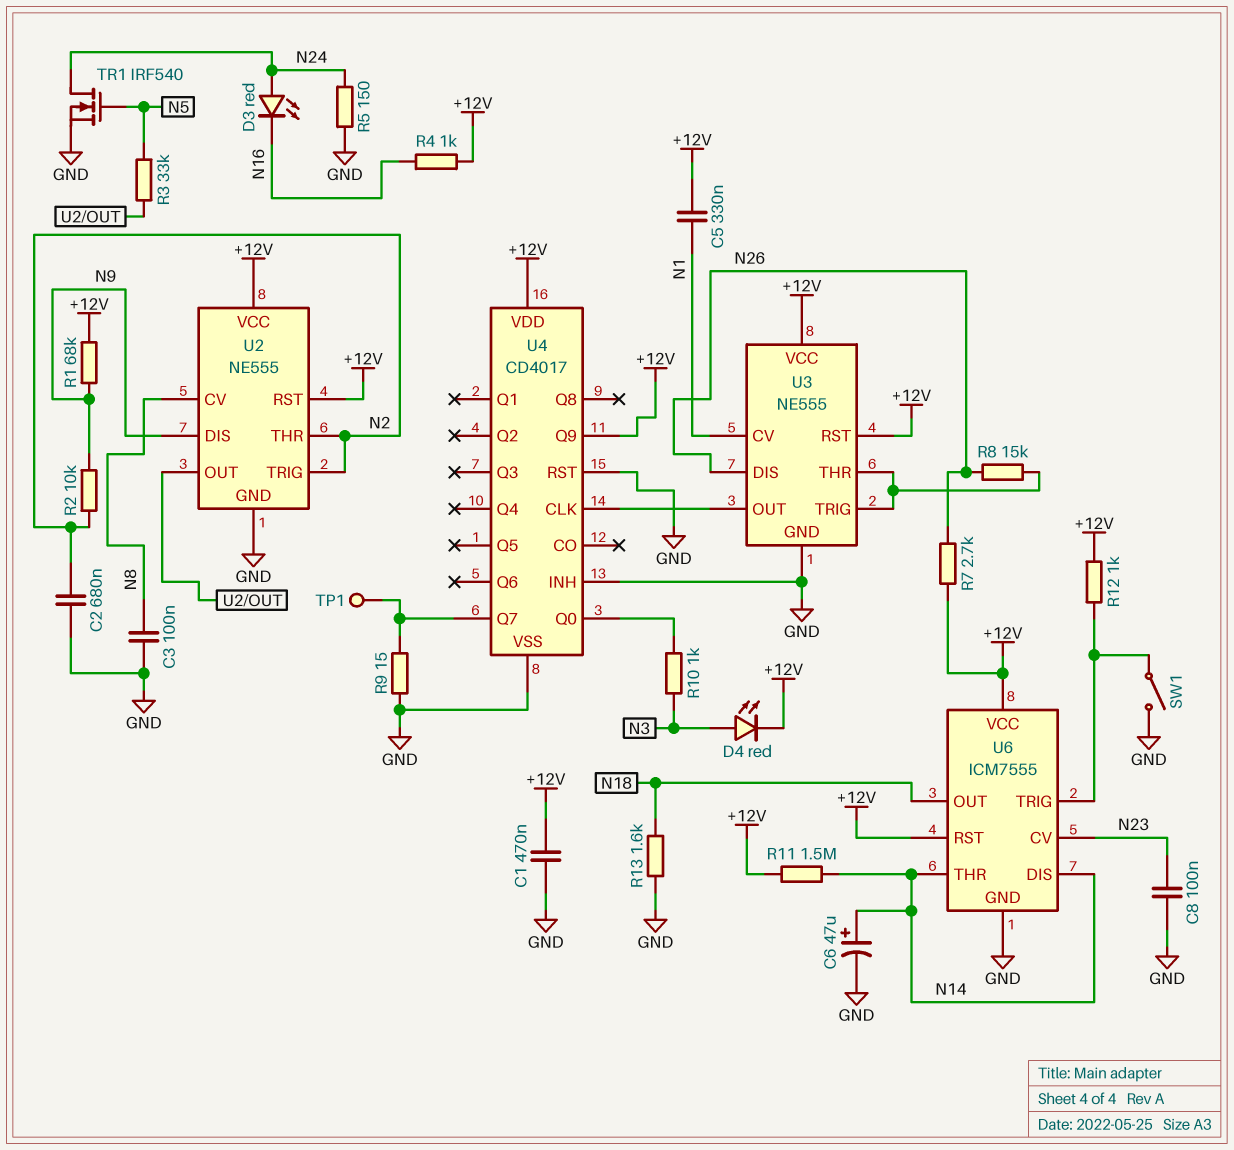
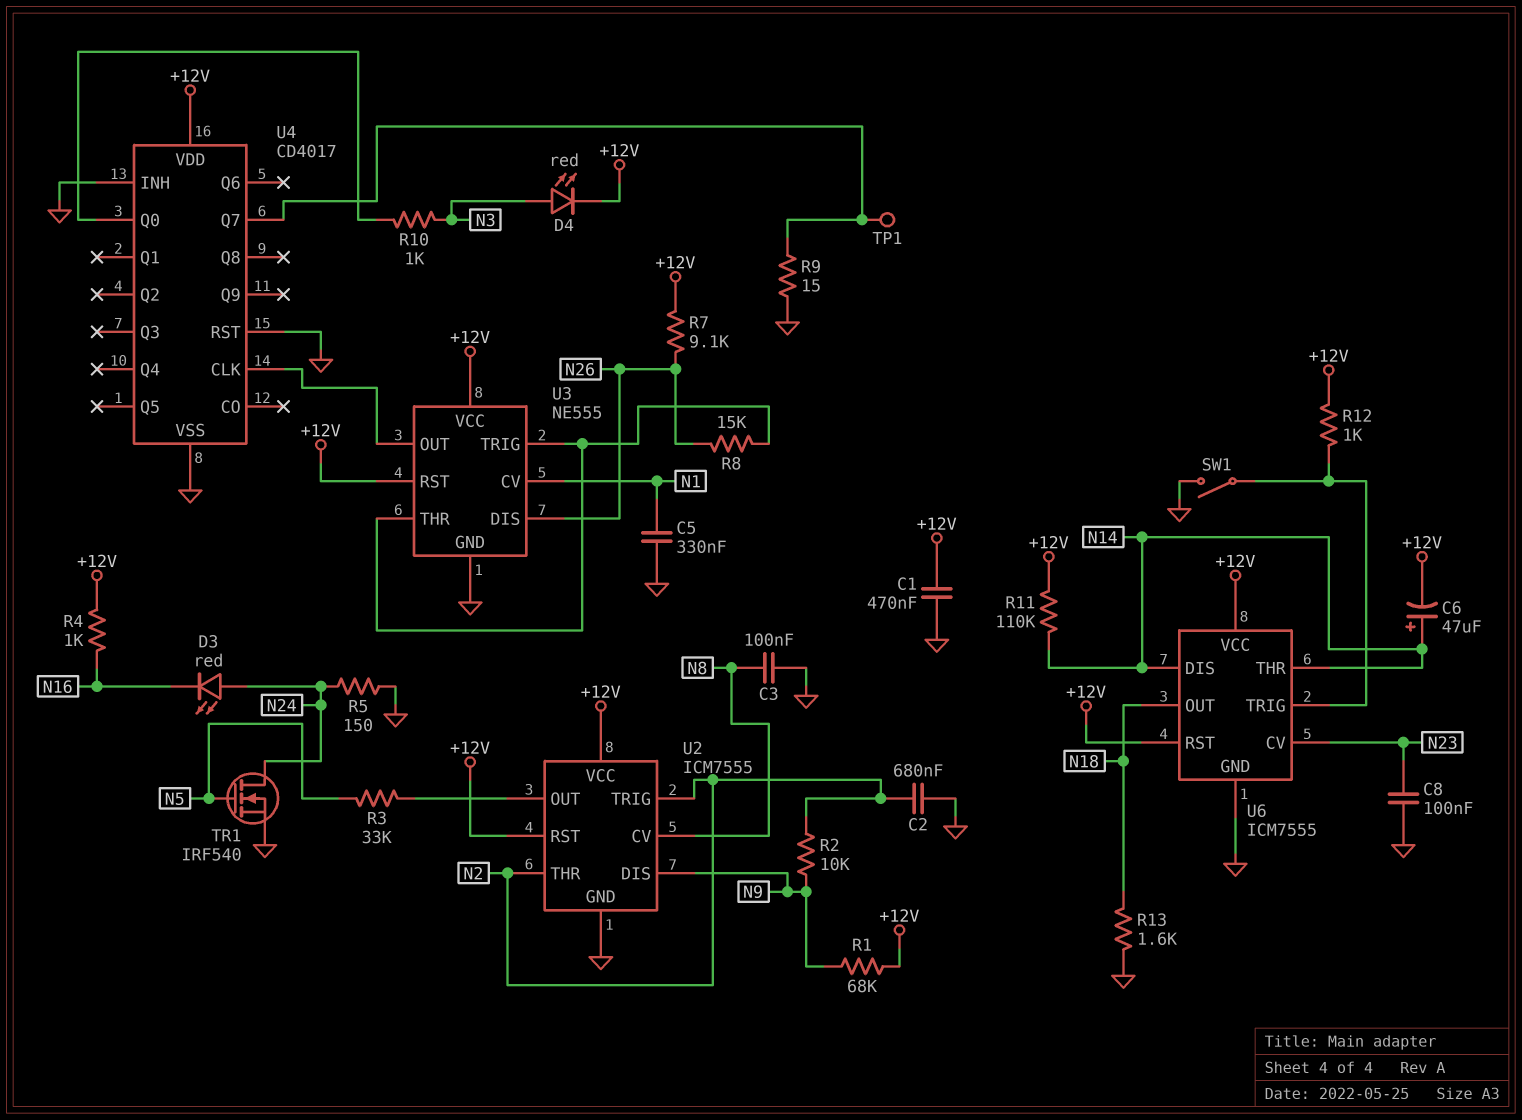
C5: 330nF (+12V, N1) -> 330nF (GND, N1)
C6: 47uF (plus N14, minus GND) -> 47uF (plus N14, minus +12V)
R7: 2.7k (+12V, N26) -> 9.1k (+12V, N26)
R11: 1.5M (+12V, N14) -> 110k (+12V, N14)
U2: NE555 -> ICM7555
U4 pin Q9: +12V -> none

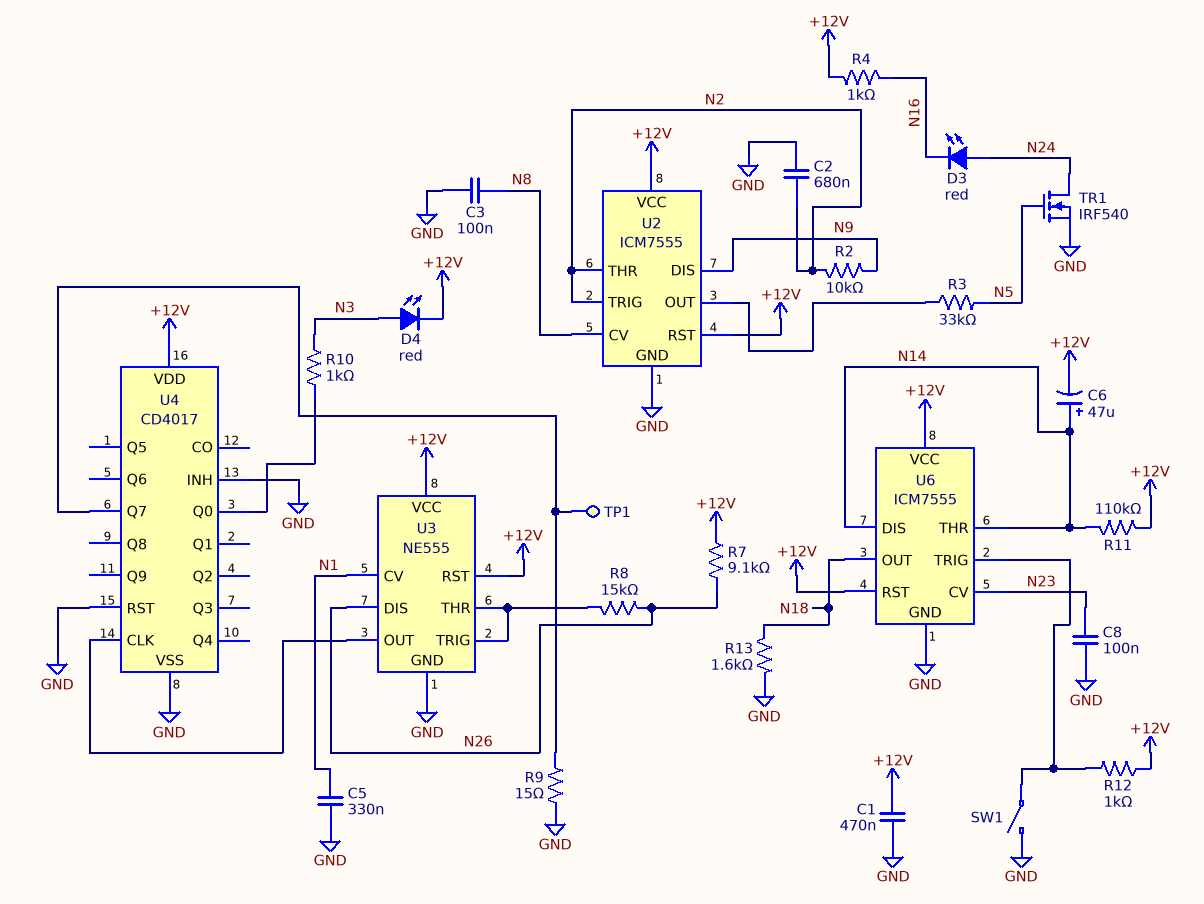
R1: 68k (+12V, N9) -> none
R5: 150 (GND, N24) -> none

